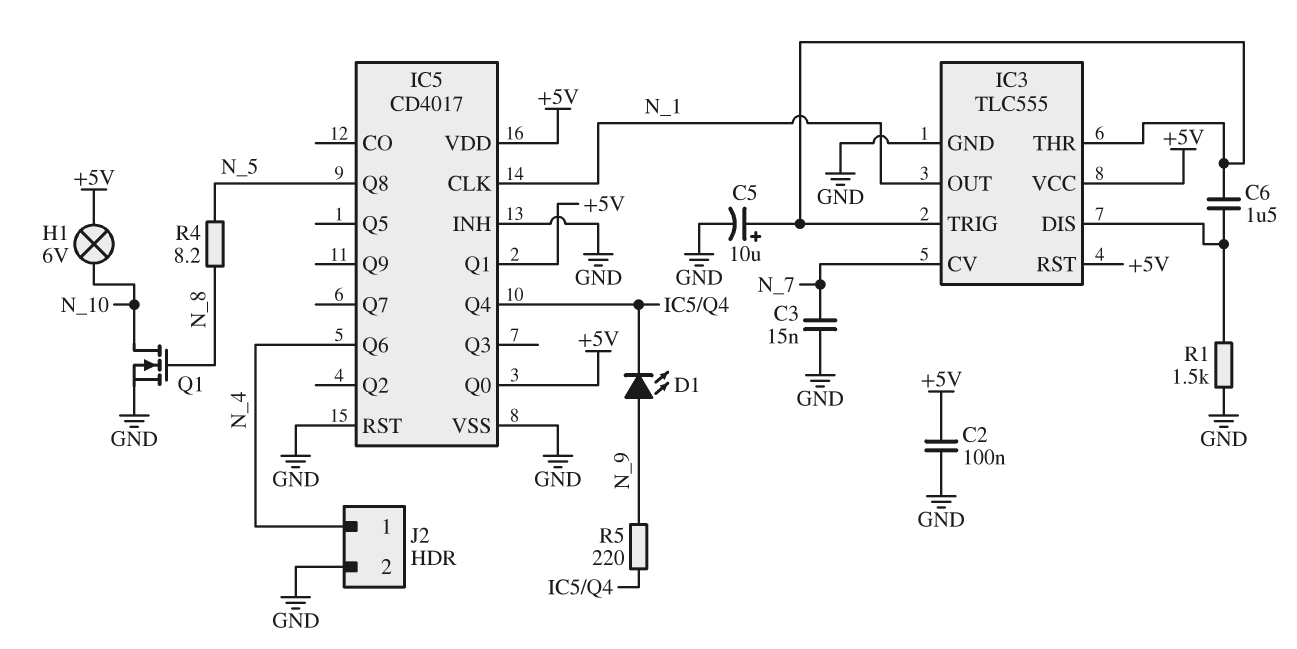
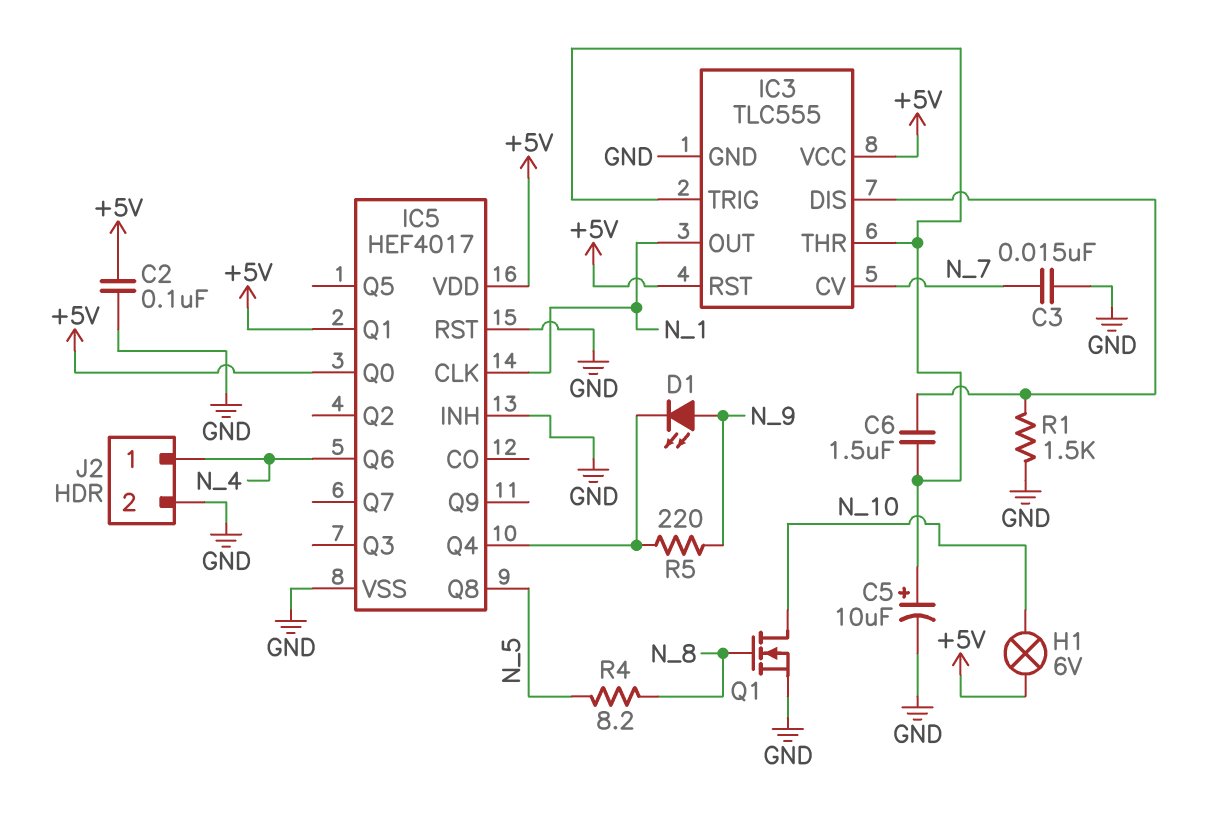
IC5: CD4017 -> HEF4017

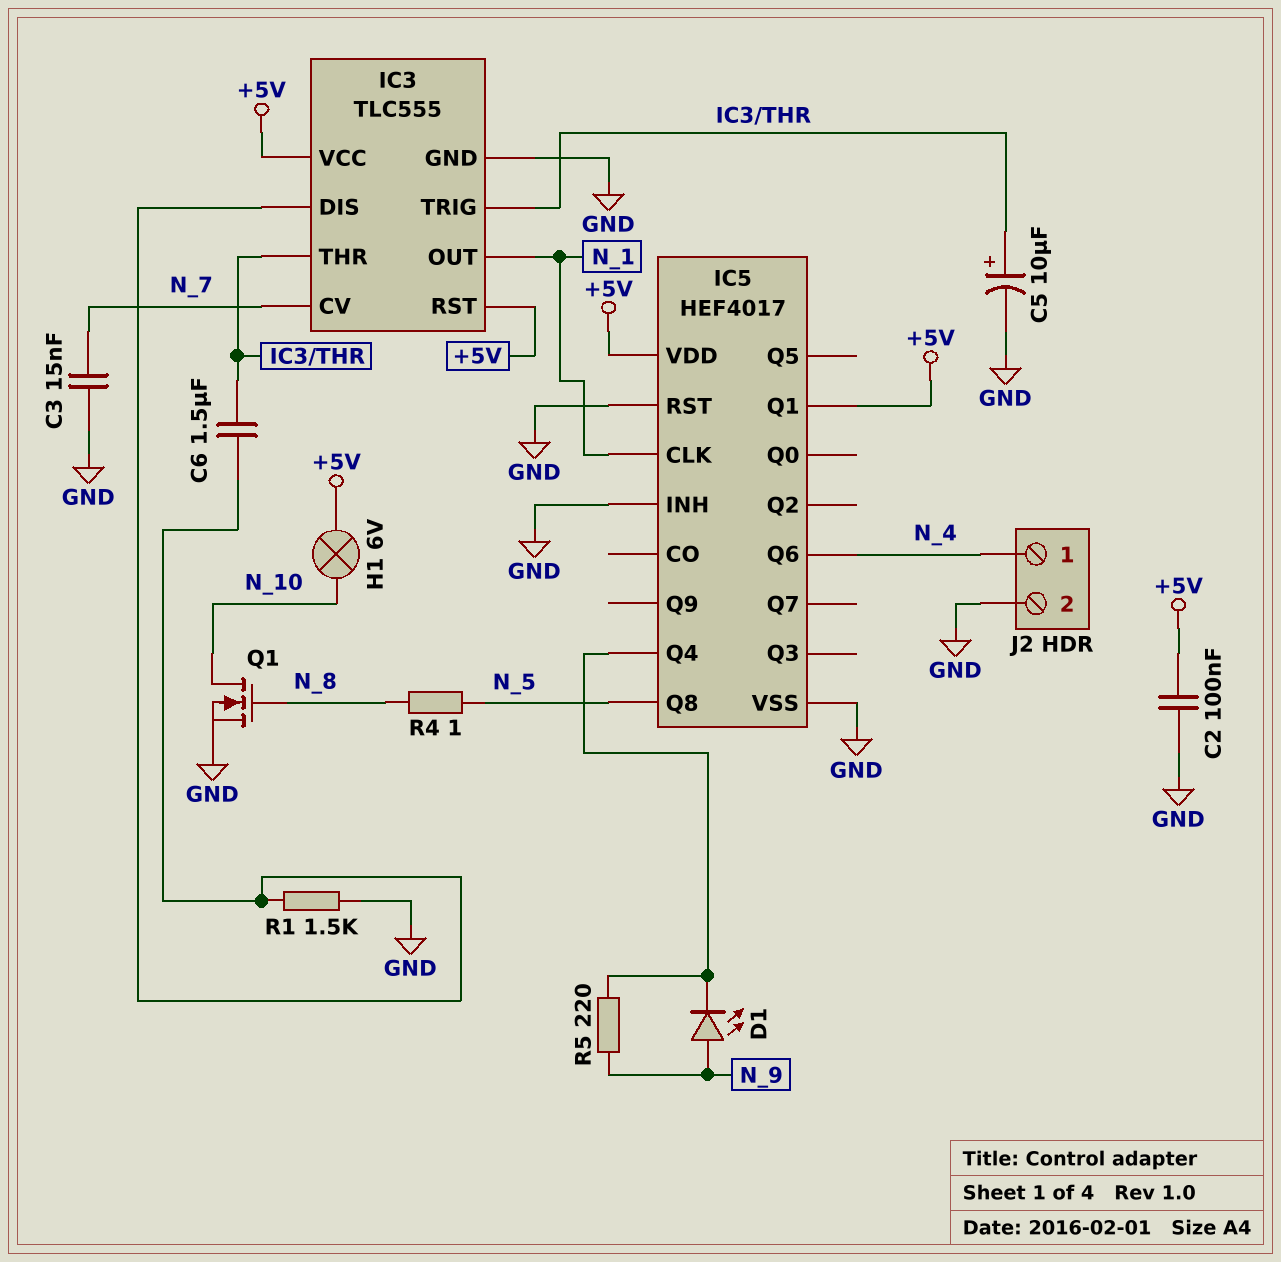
IC5 pin Q0: +5V -> none
R4: 8.2 (N_5, N_8) -> 1 (N_5, N_8)

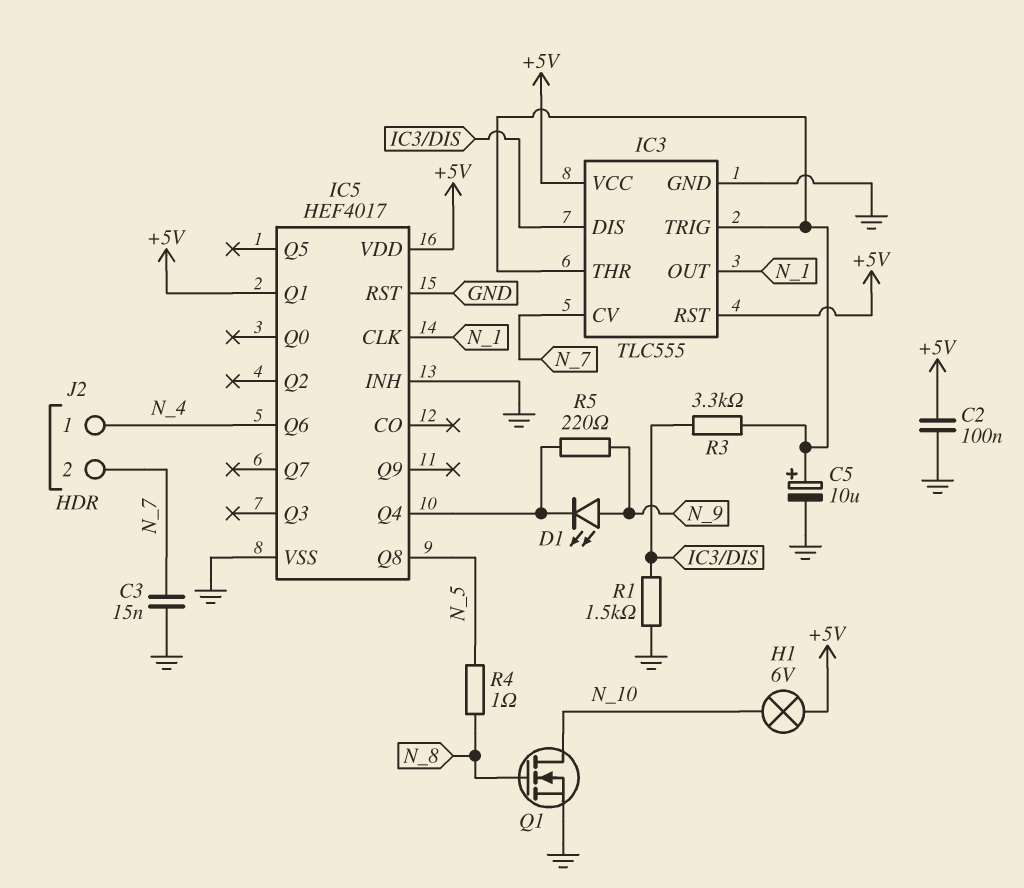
C6: 1.5uF (IC3/DIS, IC3/THR) -> none
J2 pin 2: GND -> N_7
R3: none -> 3.3k (IC3/DIS, IC3/THR)

